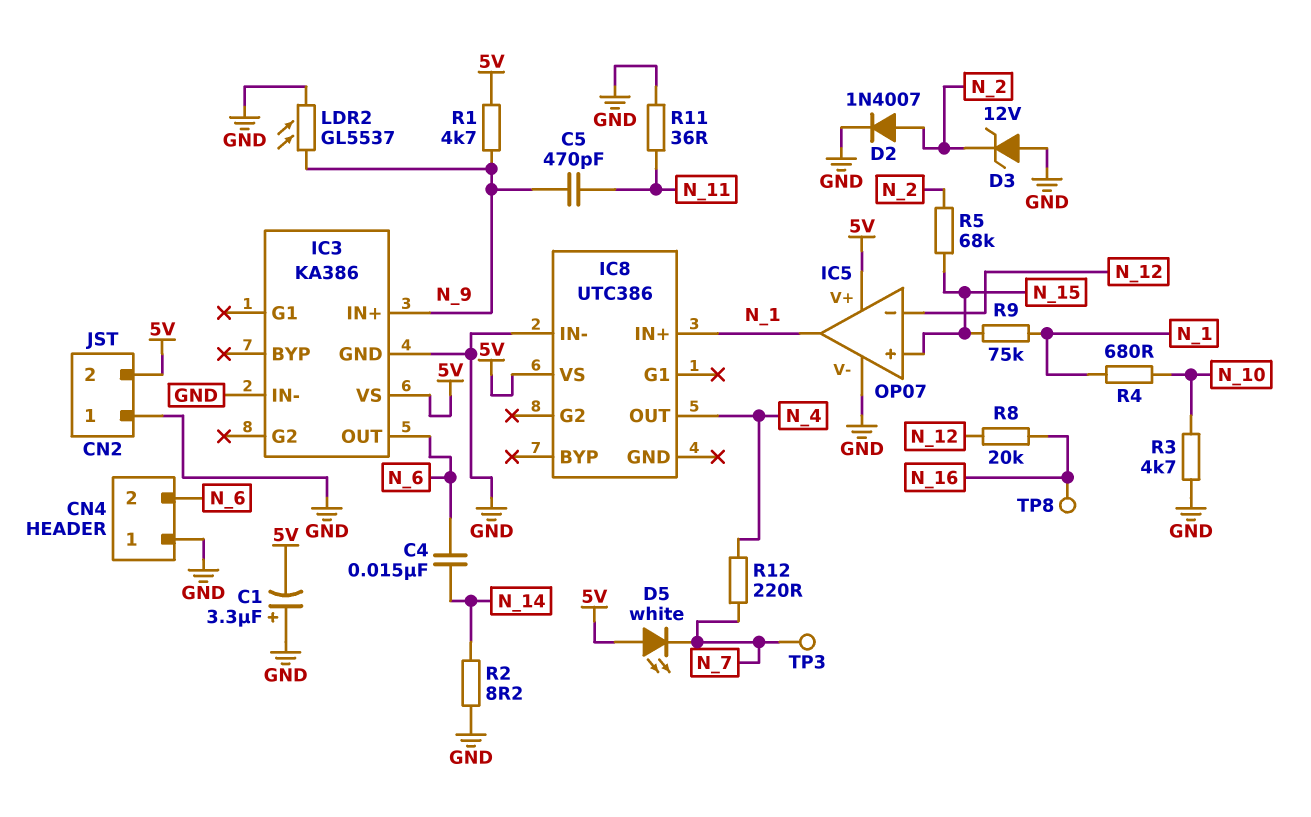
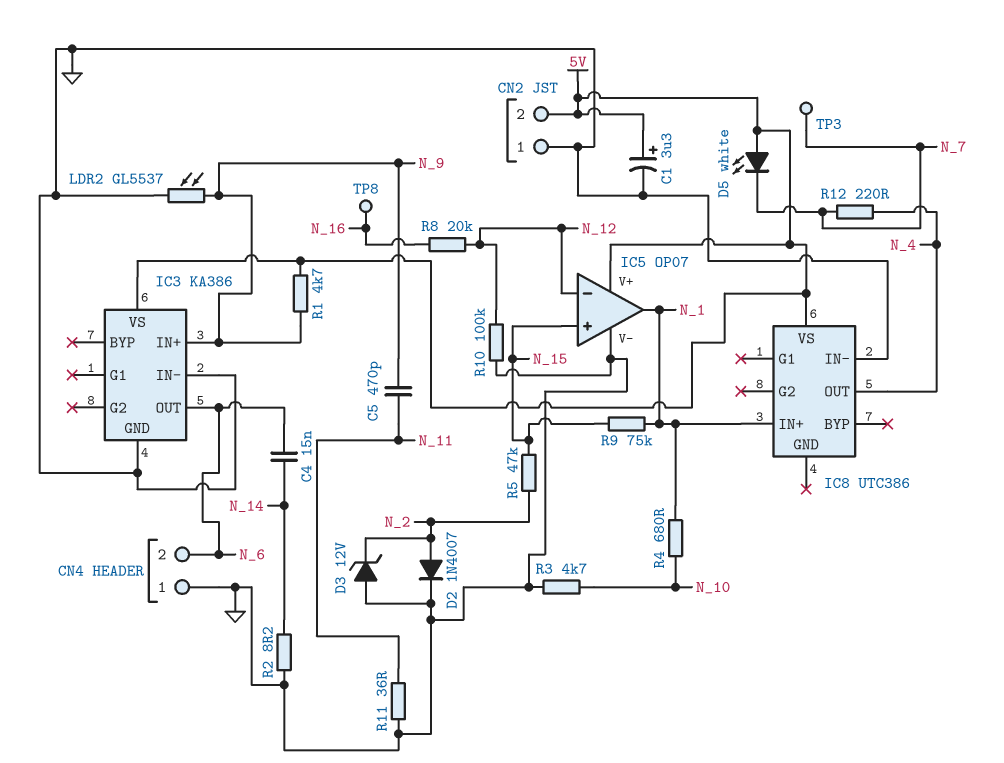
C1: 3.3uF (plus GND, minus 5V) -> 3.3uF (plus 5V, minus GND)
R5: 68k (N_2, N_15) -> 47k (N_2, N_15)
R10: none -> 100k (GND, N_12)

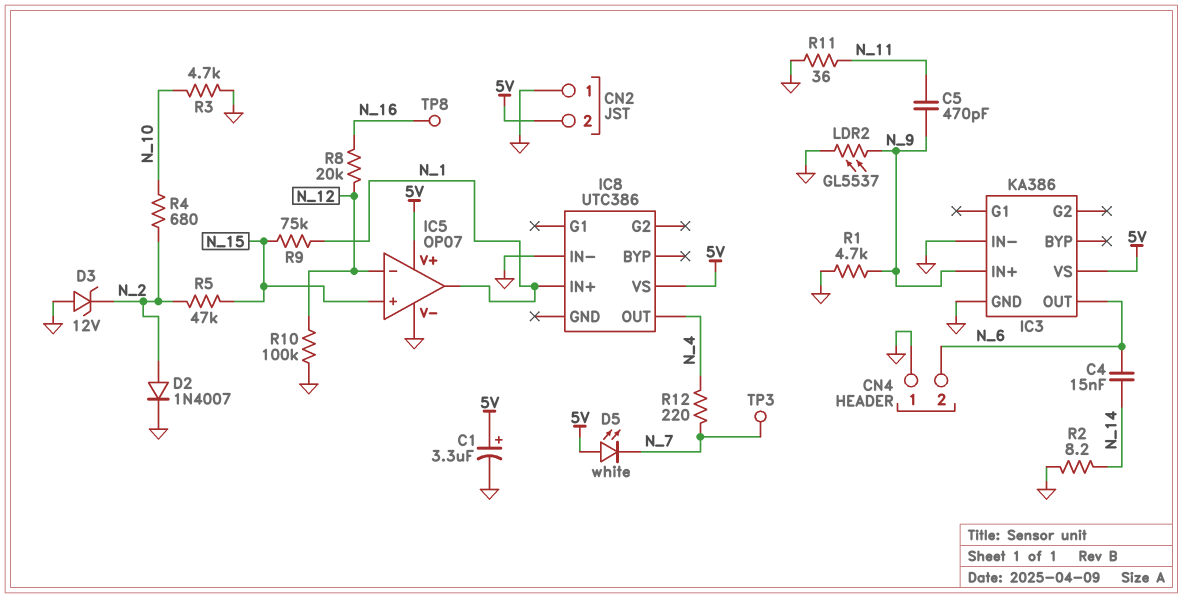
R1: 4.7k (5V, N_9) -> 4.7k (GND, N_9)
R4: 680 (N_1, N_10) -> 680 (N_2, N_10)

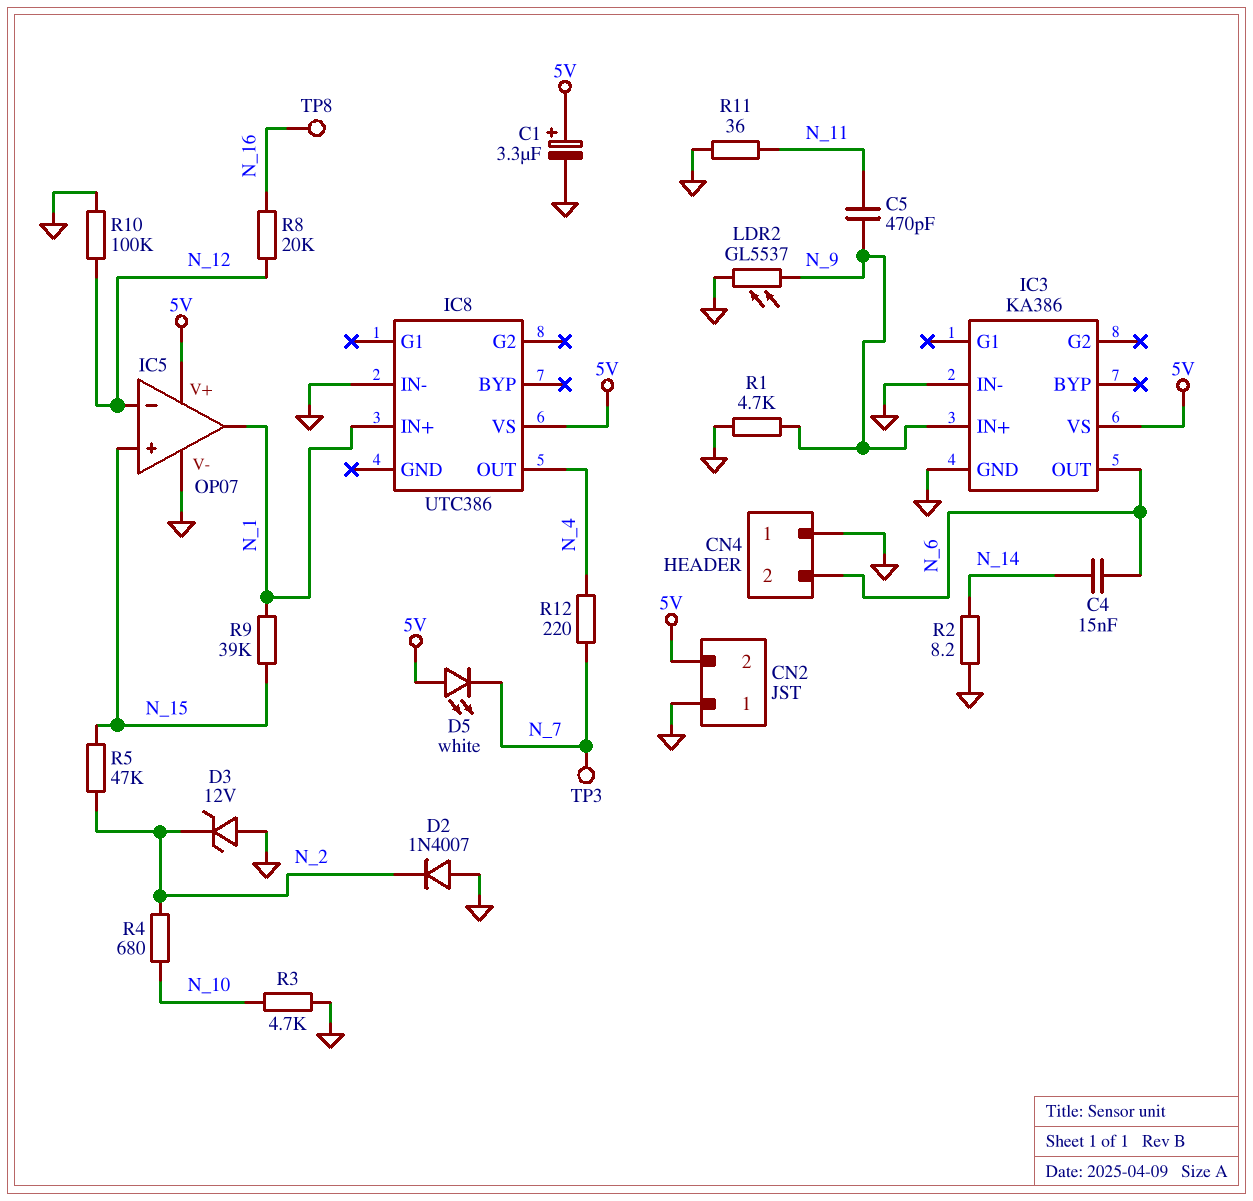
D2: diode 1N4007 (A N_2, K GND) -> diode 1N4007 (A GND, K N_2)
R9: 75k (N_1, N_15) -> 39k (N_1, N_15)

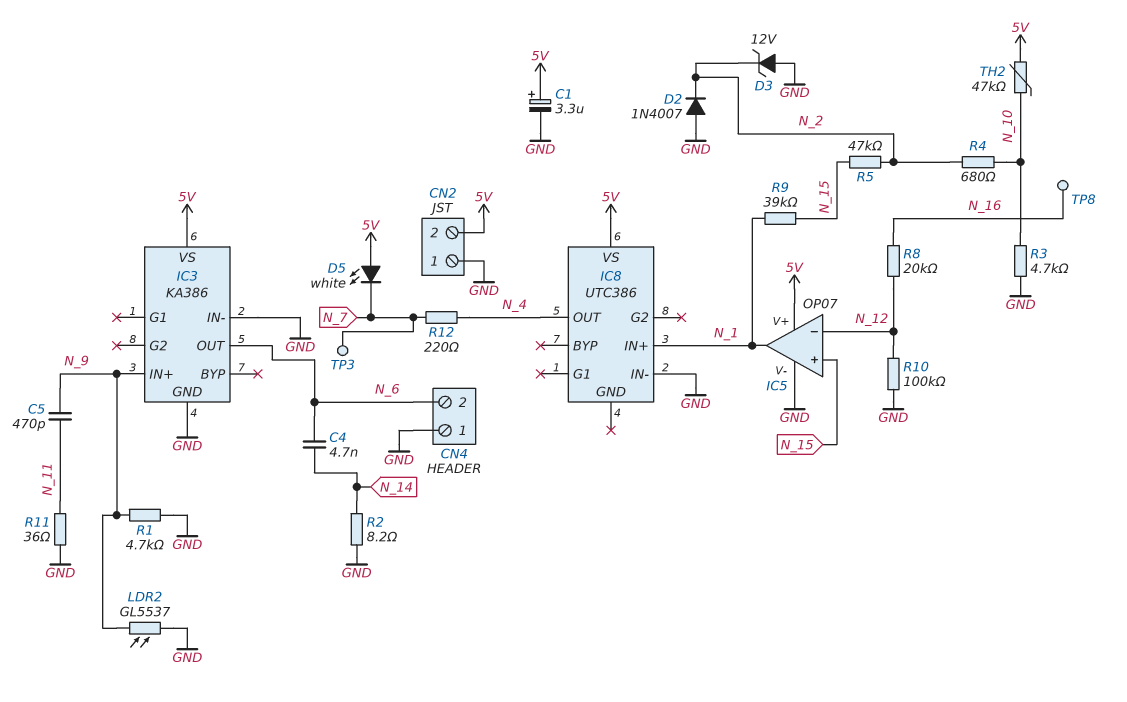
C4: 15nF (N_6, N_14) -> 4.7nF (N_6, N_14)
TH2: none -> 47k (5V, N_10)

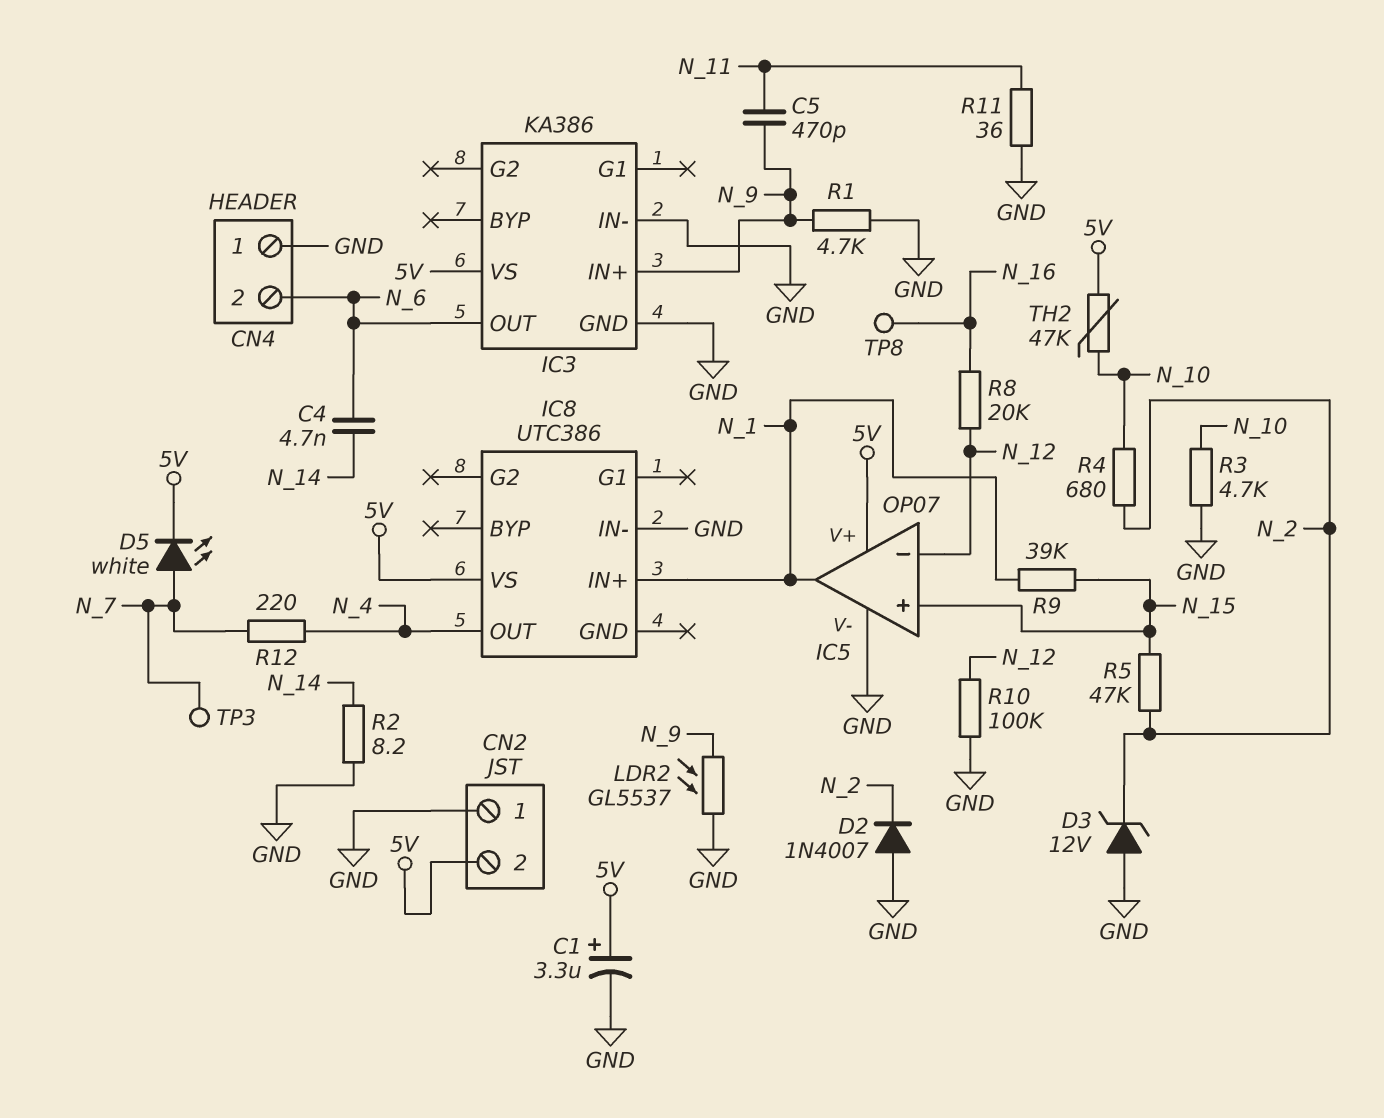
D5: LED white (A 5V, K N_7) -> LED white (A N_7, K 5V)

